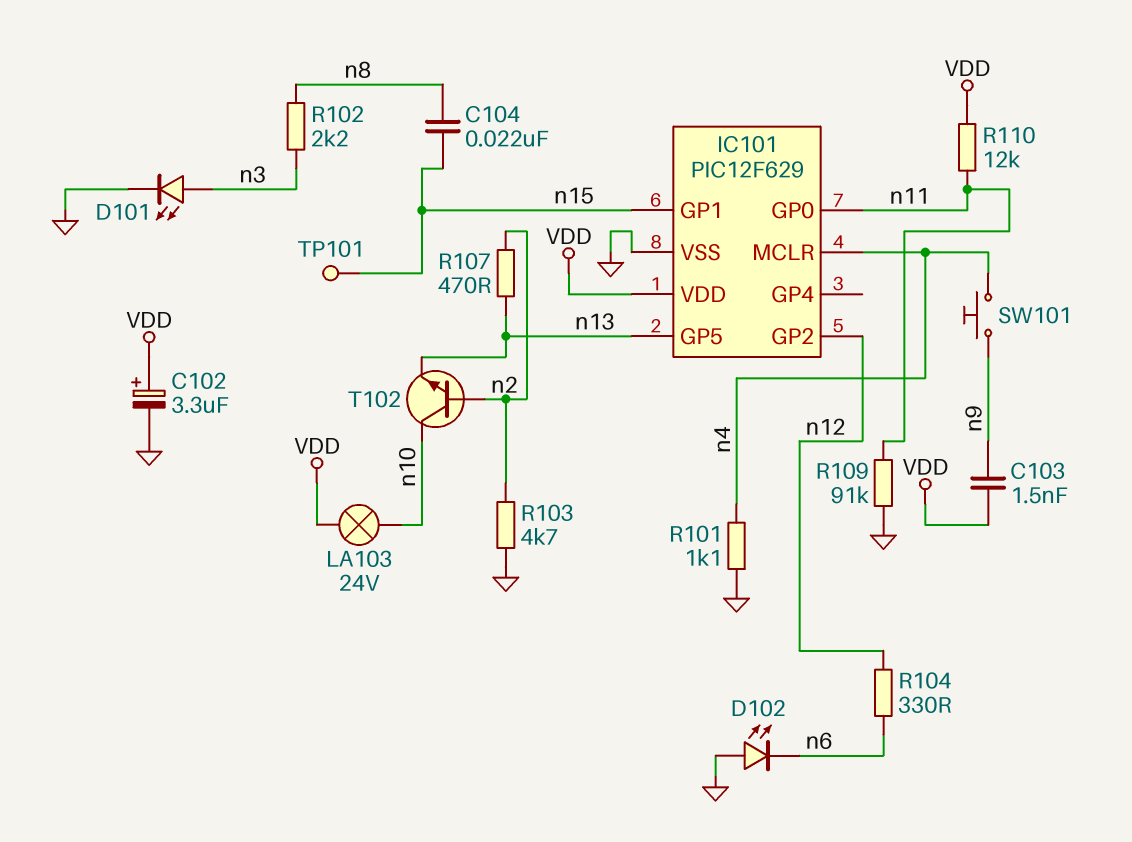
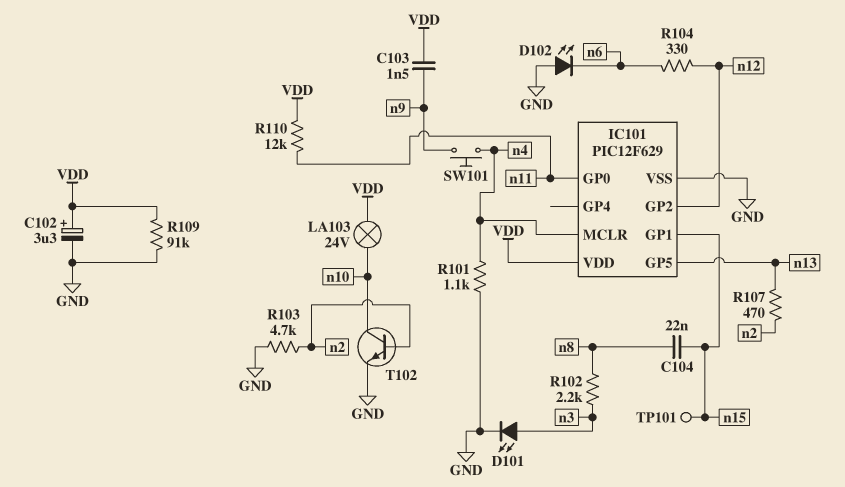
R109: 91k (GND, n11) -> 91k (GND, VDD)
T102: NPN (B n2, C n10, E n13) -> NPN (B n2, C n10, E GND)

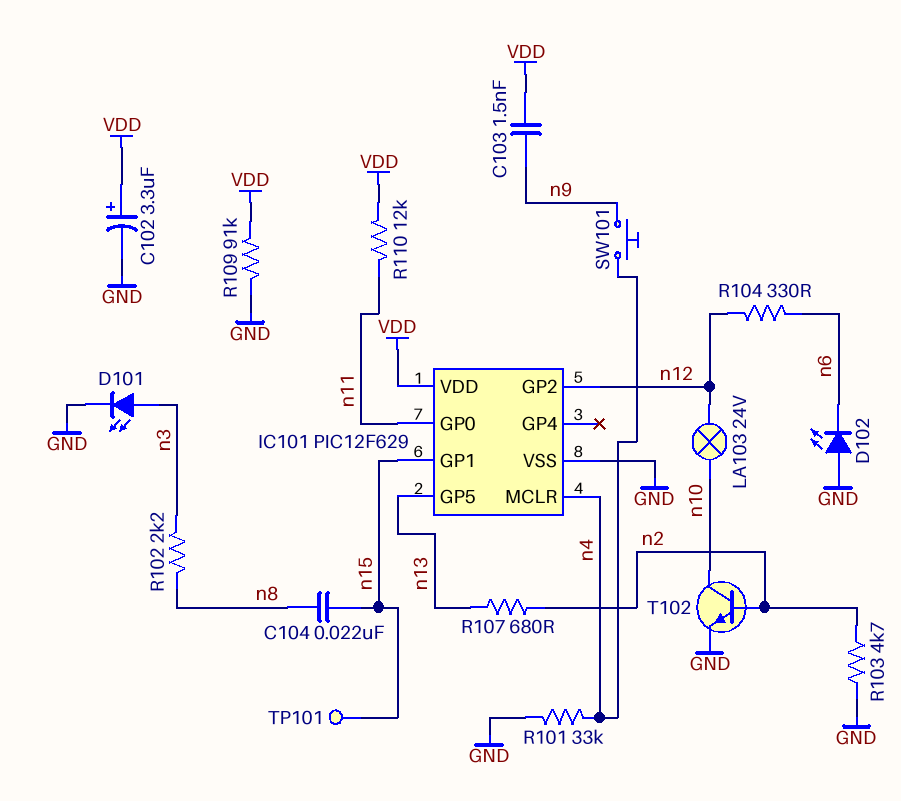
LA103: lamp 24V (VDD, n10) -> lamp 24V (n10, n12)
R101: 1.1k (GND, n4) -> 33k (GND, n4)
R107: 470 (n2, n13) -> 680 (n2, n13)

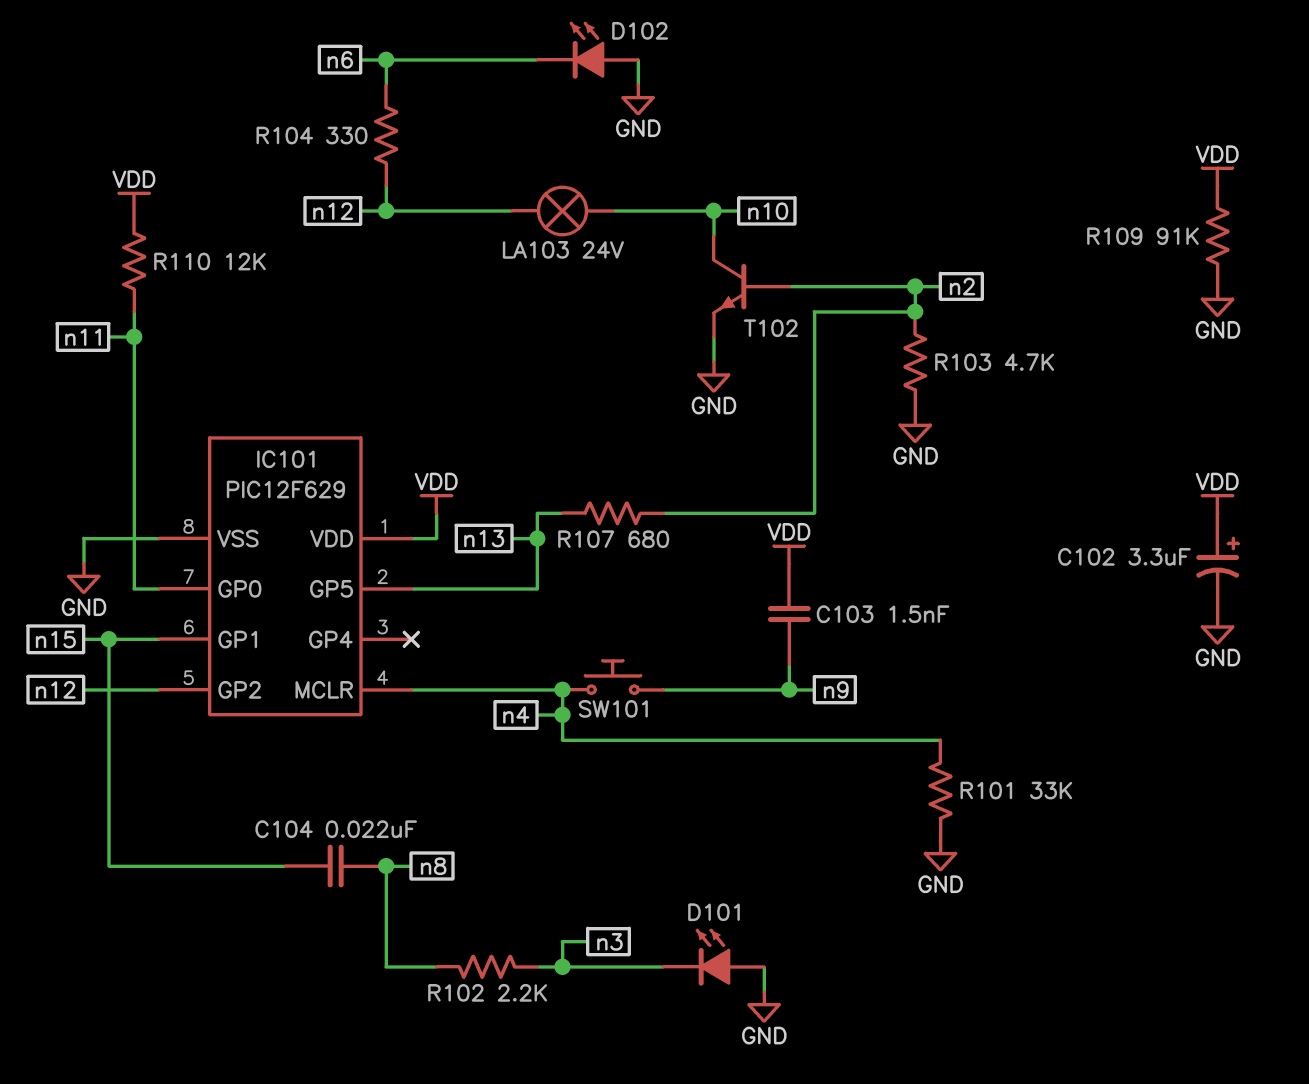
D101: LED (A n3, K GND) -> LED (A GND, K n3)
TP101: test point (n15) -> none

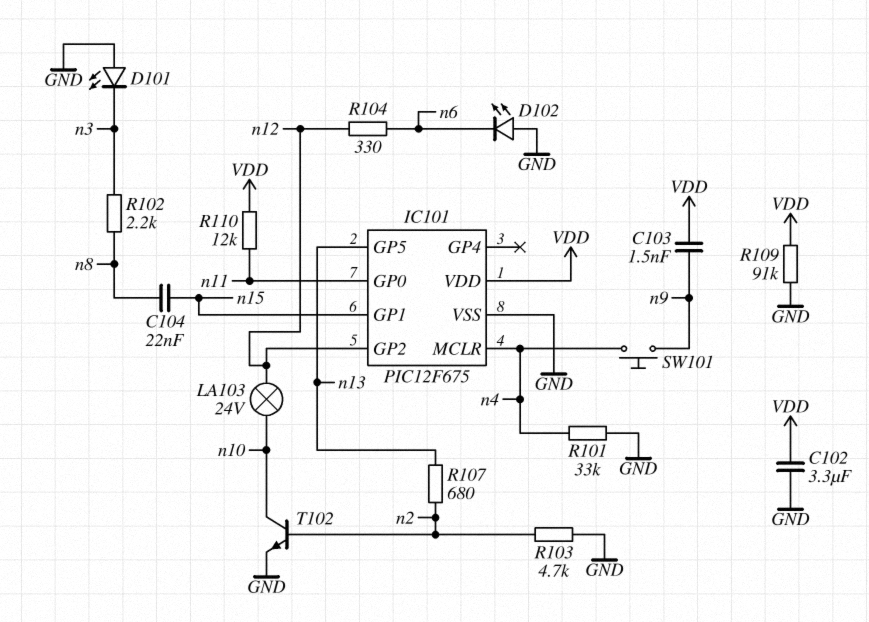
C102: 3.3uF (plus VDD, minus GND) -> 3.3uF (GND, VDD)
IC101: PIC12F629 -> PIC12F675

